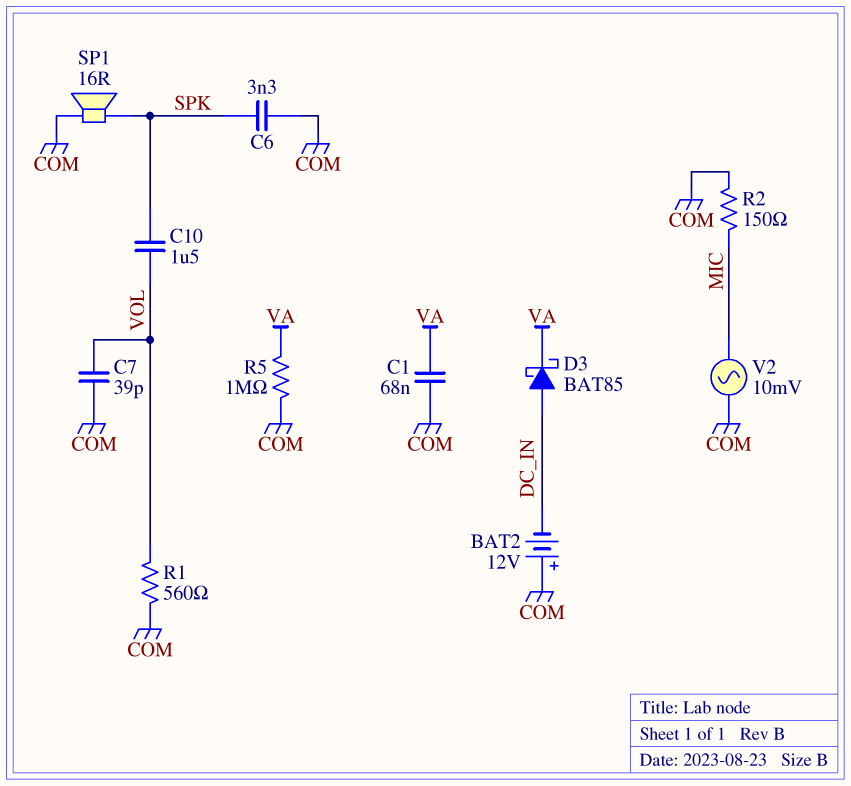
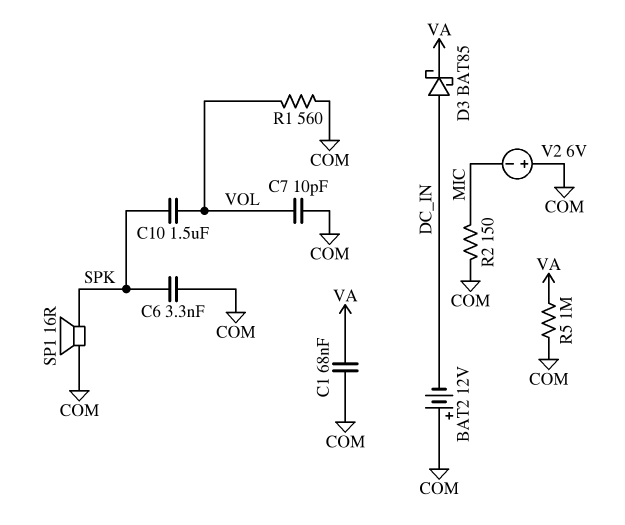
C7: 39pF (COM, VOL) -> 10pF (COM, VOL)
V2: AC 10mV (COM, MIC) -> 6V (plus COM, minus MIC)

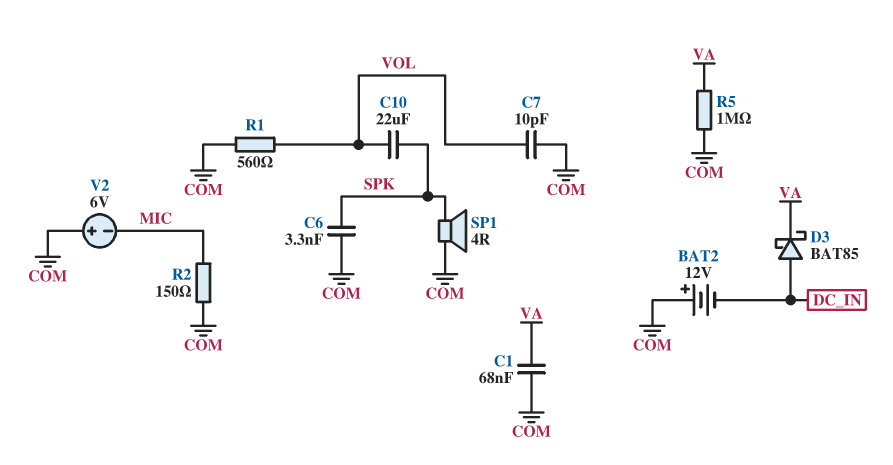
C10: 1.5uF (SPK, VOL) -> 22uF (SPK, VOL)
SP1: speaker 16R (COM, SPK) -> speaker 4R (COM, SPK)

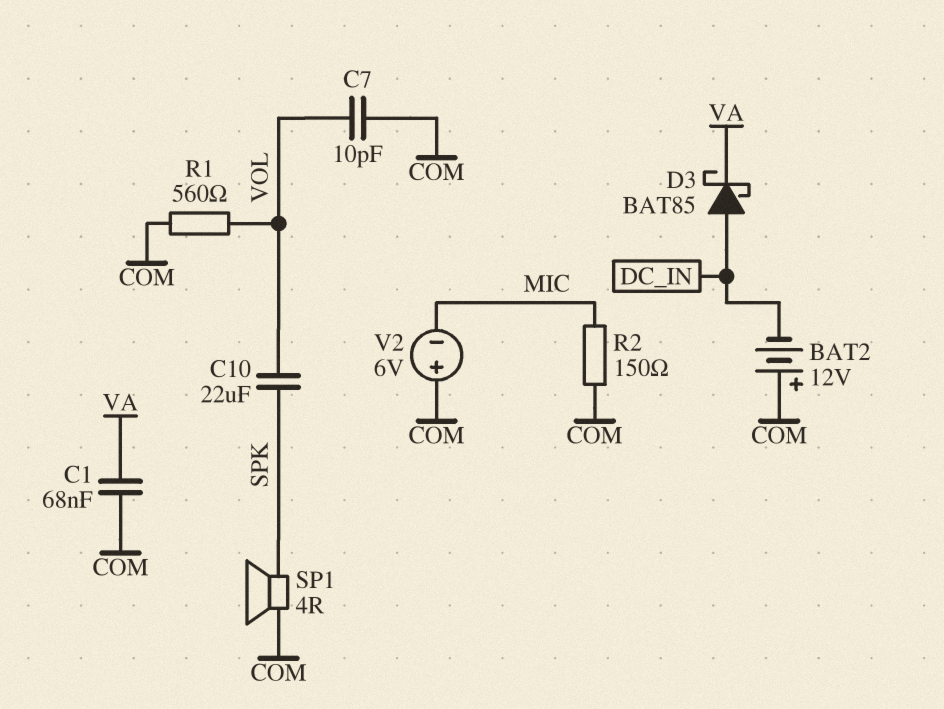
C6: 3.3nF (COM, SPK) -> none
R5: 1M (COM, VA) -> none

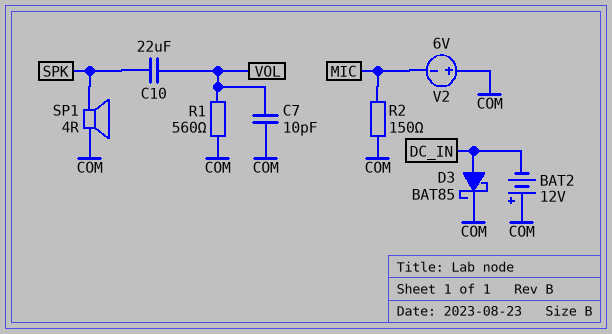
C1: 68nF (COM, VA) -> none
D3: schottky BAT85 (A DC_IN, K VA) -> schottky BAT85 (A DC_IN, K COM)

